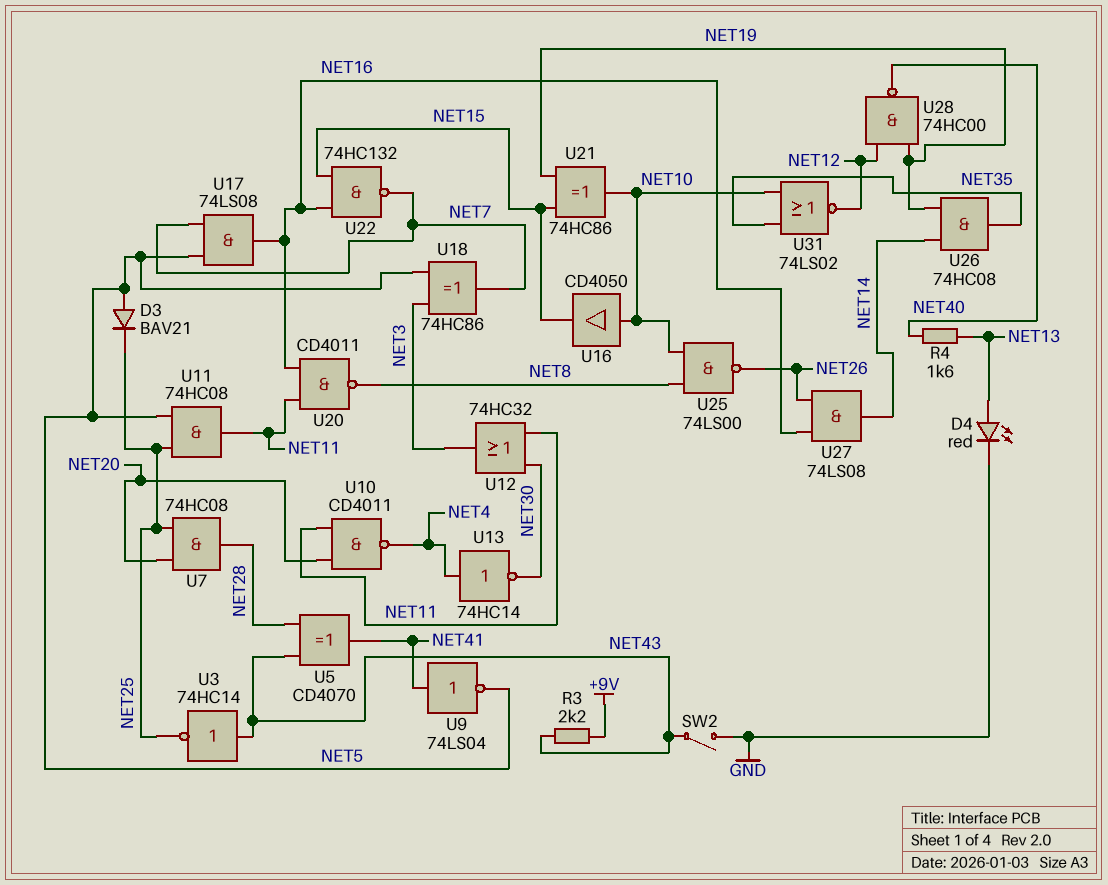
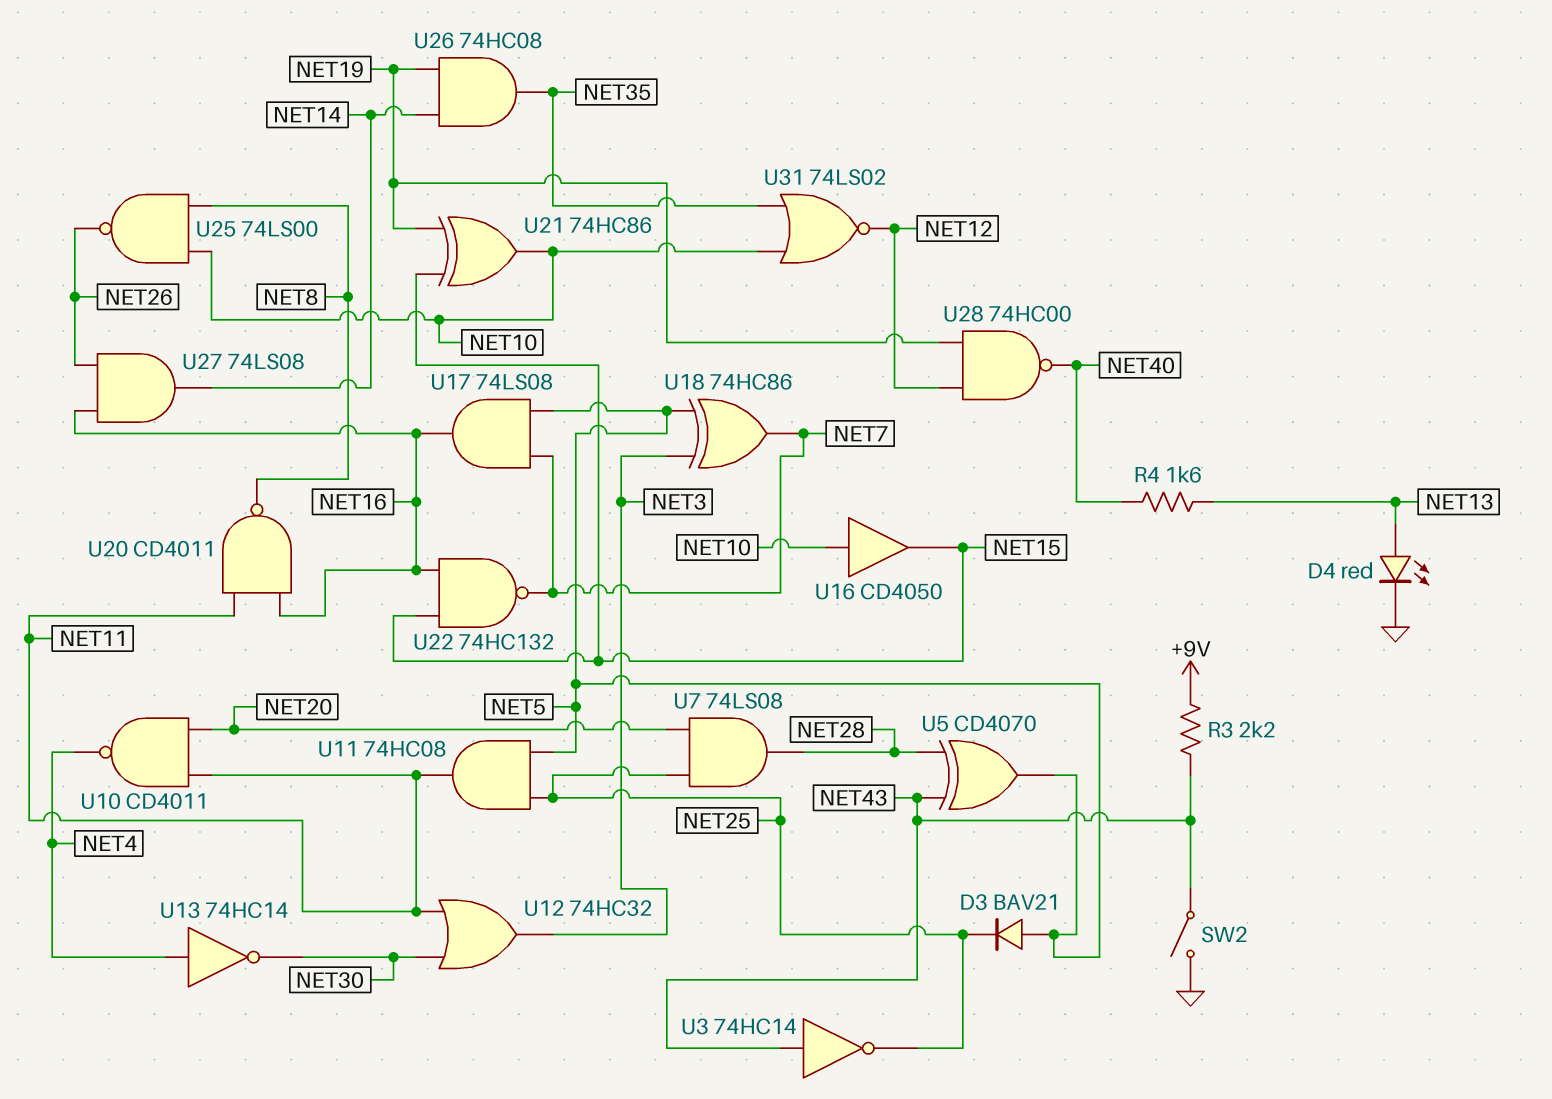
U5: XOR CD4070 (in NET28, in NET43, out NET41) -> XOR CD4070 (in NET28, in NET43, out NET5)
U7: AND 74HC08 (in NET20, in NET25, out NET28) -> AND 74LS08 (in NET20, in NET25, out NET28)
U9: NOT 74LS04 (in NET41, out NET5) -> none

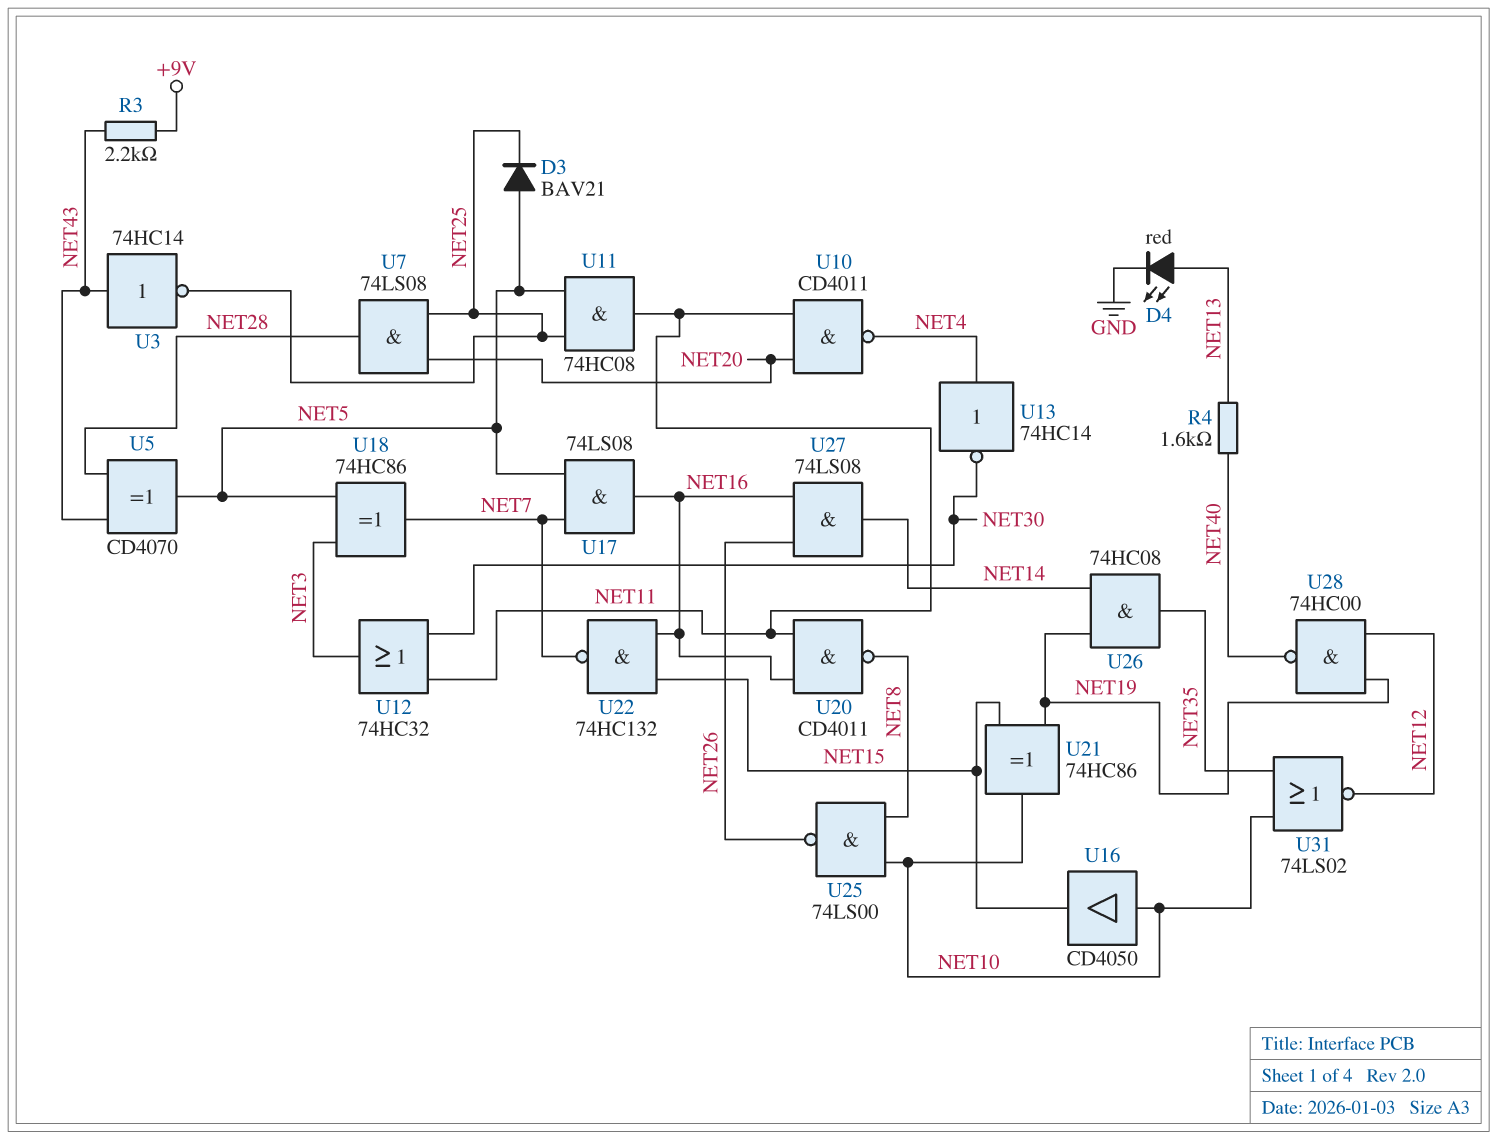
SW2: switch (GND, NET43) -> none

